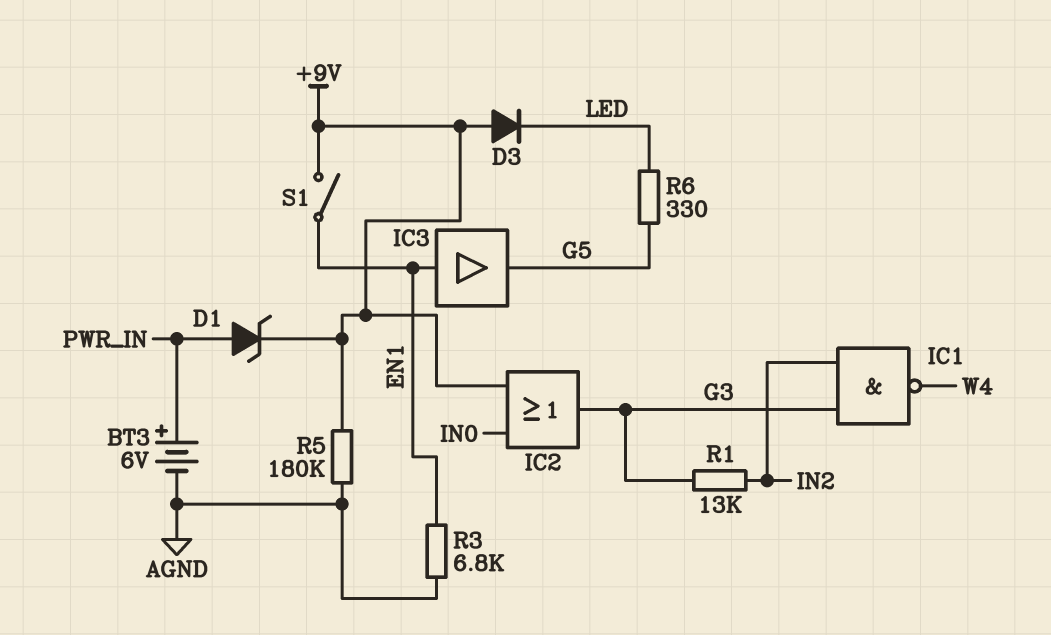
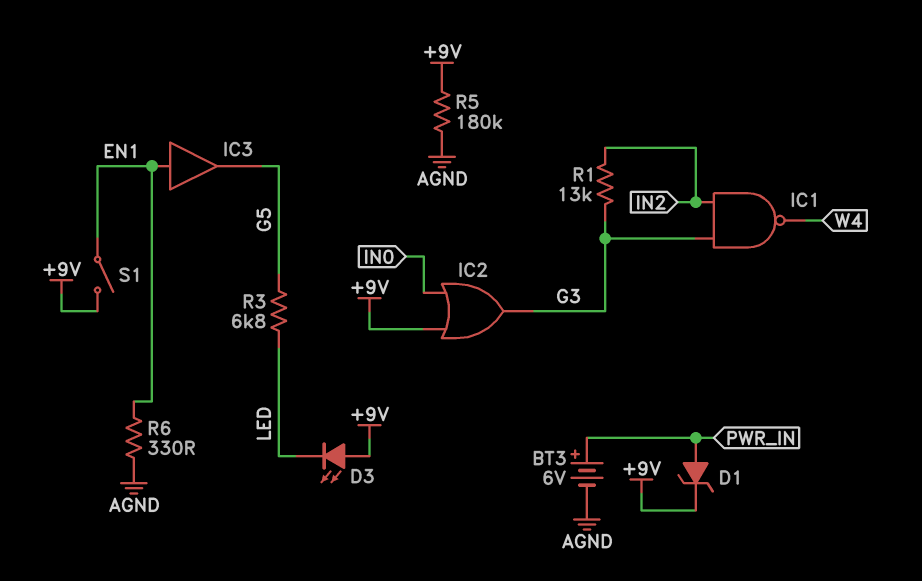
D3: diode (A +9V, K LED) -> LED (A +9V, K LED)
R3: 6.8k (AGND, EN1) -> 6.8k (G5, LED)
R6: 330 (G5, LED) -> 330 (AGND, EN1)

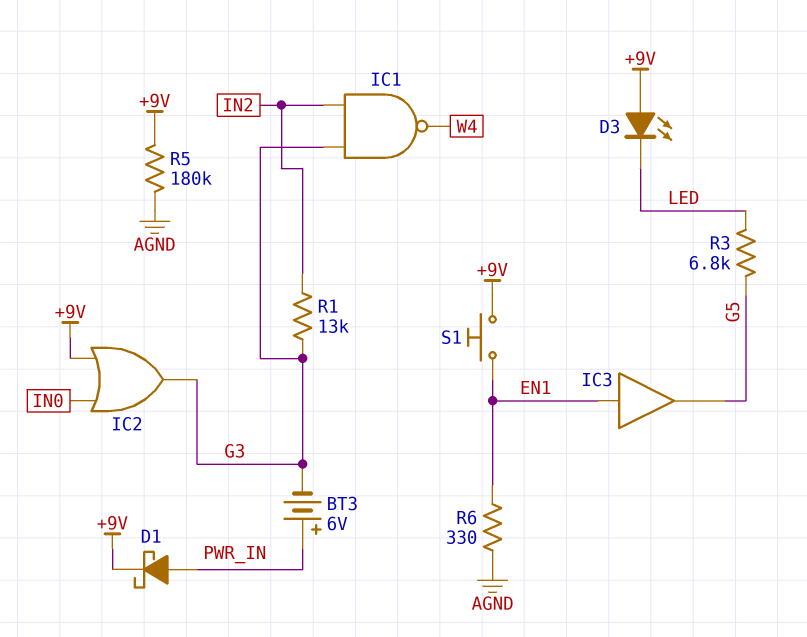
BT3: 6V (plus PWR_IN, minus AGND) -> 6V (plus PWR_IN, minus G3)
D1: zener (A PWR_IN, K +9V) -> schottky (A PWR_IN, K +9V)
S1: switch (+9V, EN1) -> button (+9V, EN1)

